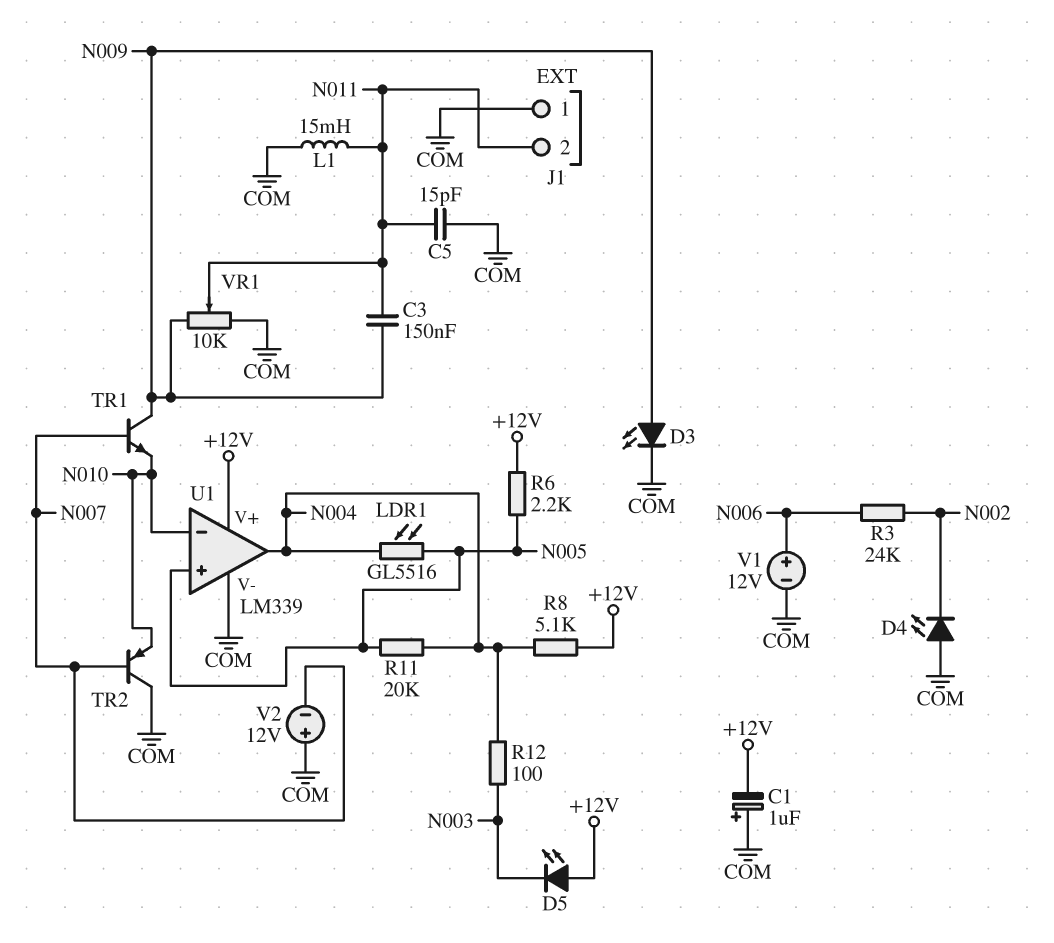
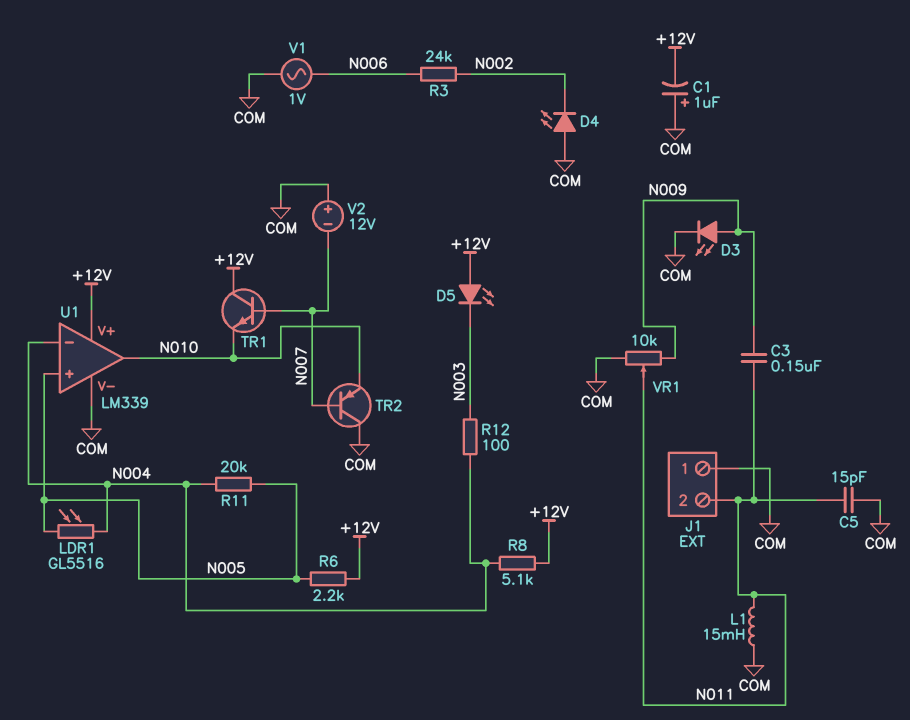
TR1: NPN (B N007, C N009, E N010) -> NPN (B N007, C +12V, E N010)
U1 pin in-: N010 -> N004
U1 pin out: N004 -> N010
V1: 12V (plus N006, minus COM) -> AC 1V (COM, N006)

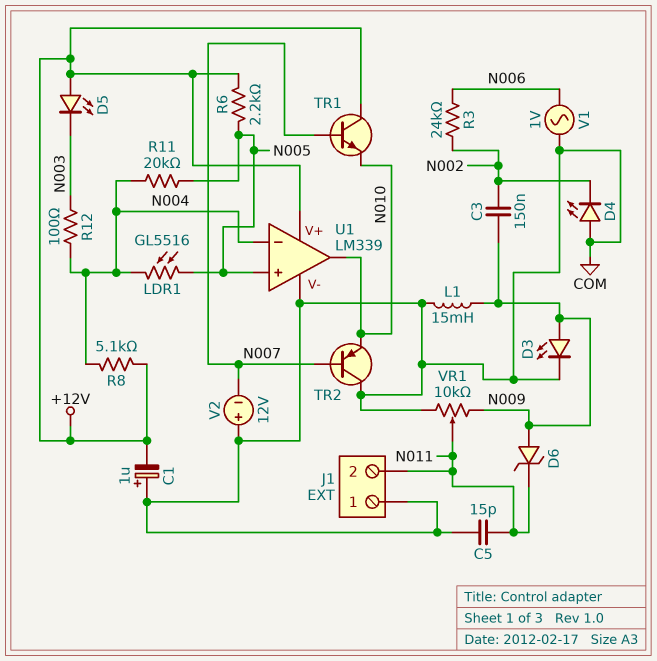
C3: 150nF (N009, N011) -> 150nF (N002, N009)
D6: none -> zener (A N009, K N011)
L1: 15mH (COM, N011) -> 15mH (COM, N009)

